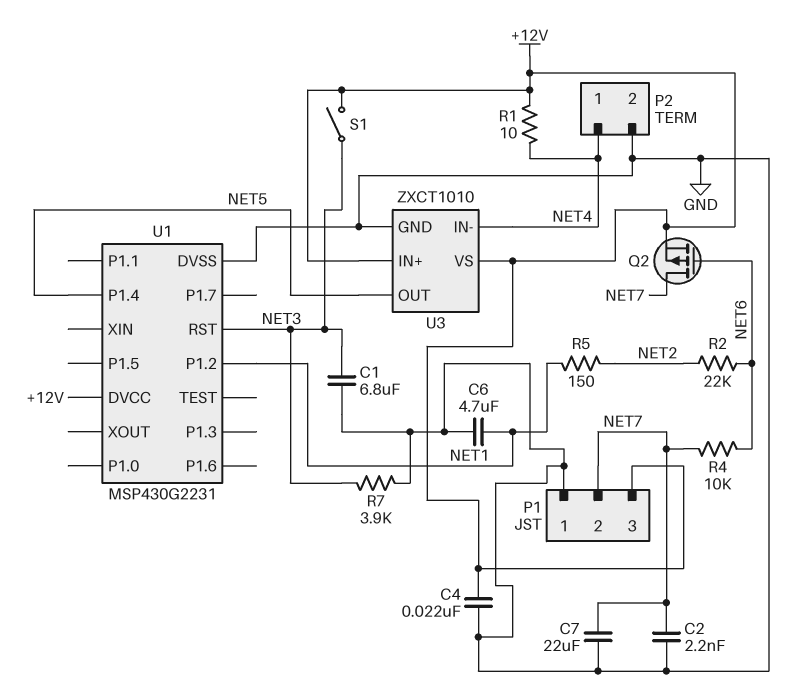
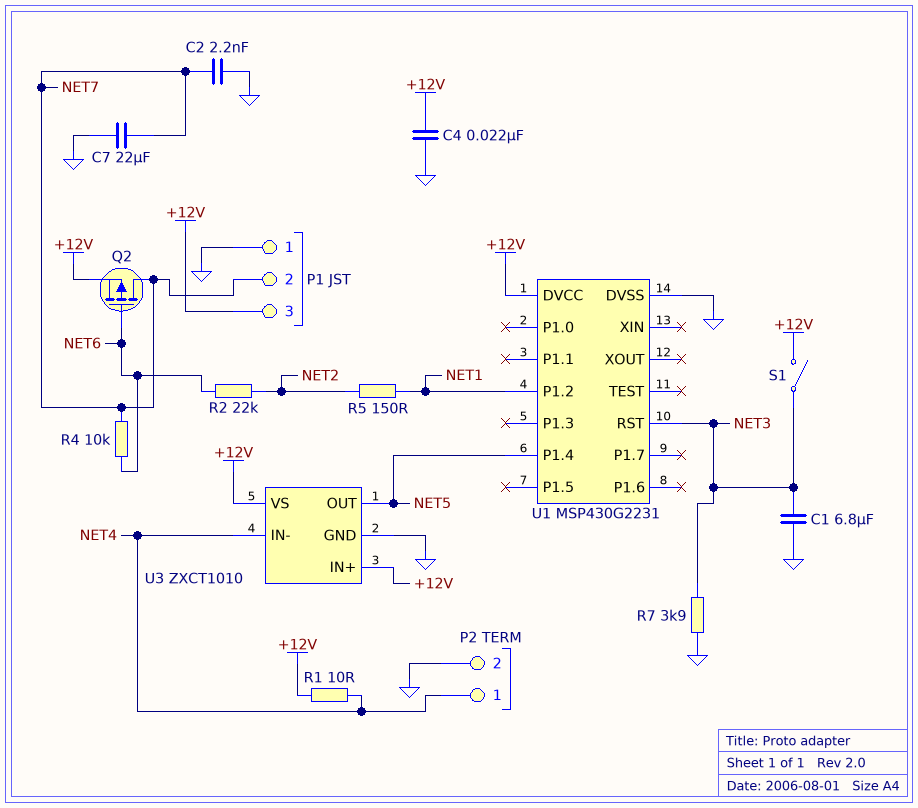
C6: 4.7uF (GND, NET1) -> none

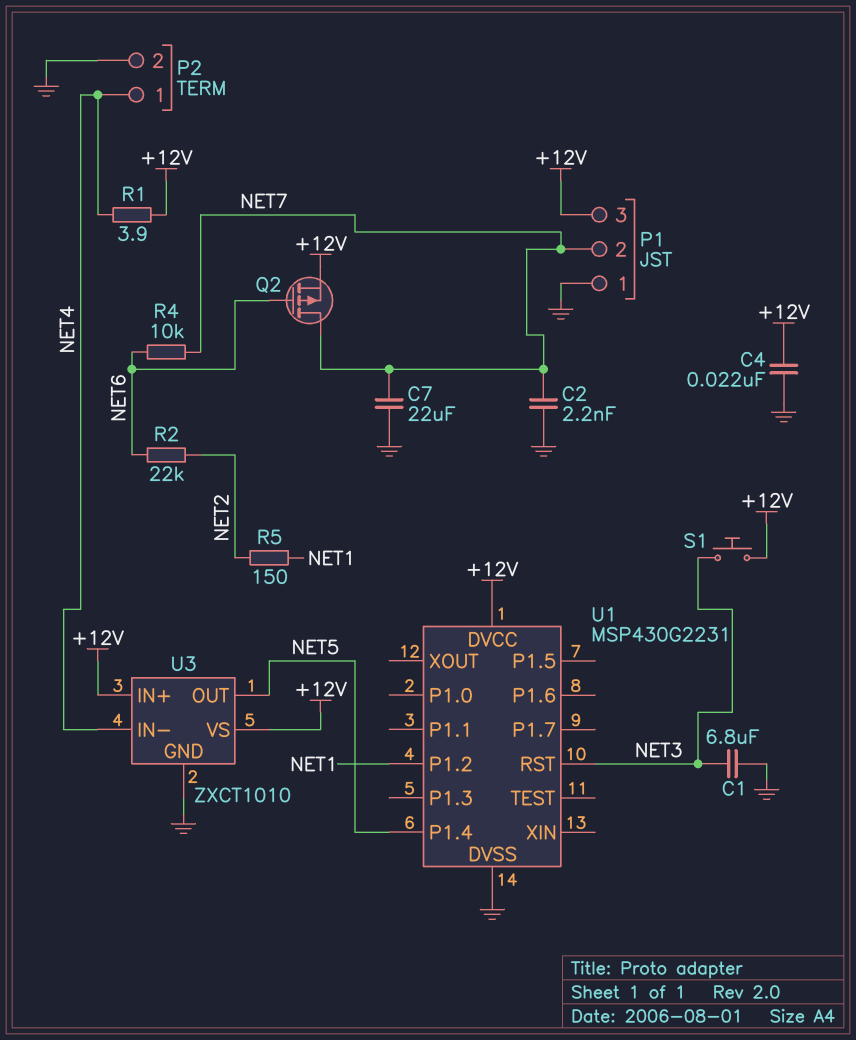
R1: 10 (+12V, NET4) -> 3.9 (+12V, NET4)
R7: 3.9k (GND, NET3) -> none
S1: switch (+12V, NET3) -> button (+12V, NET3)

